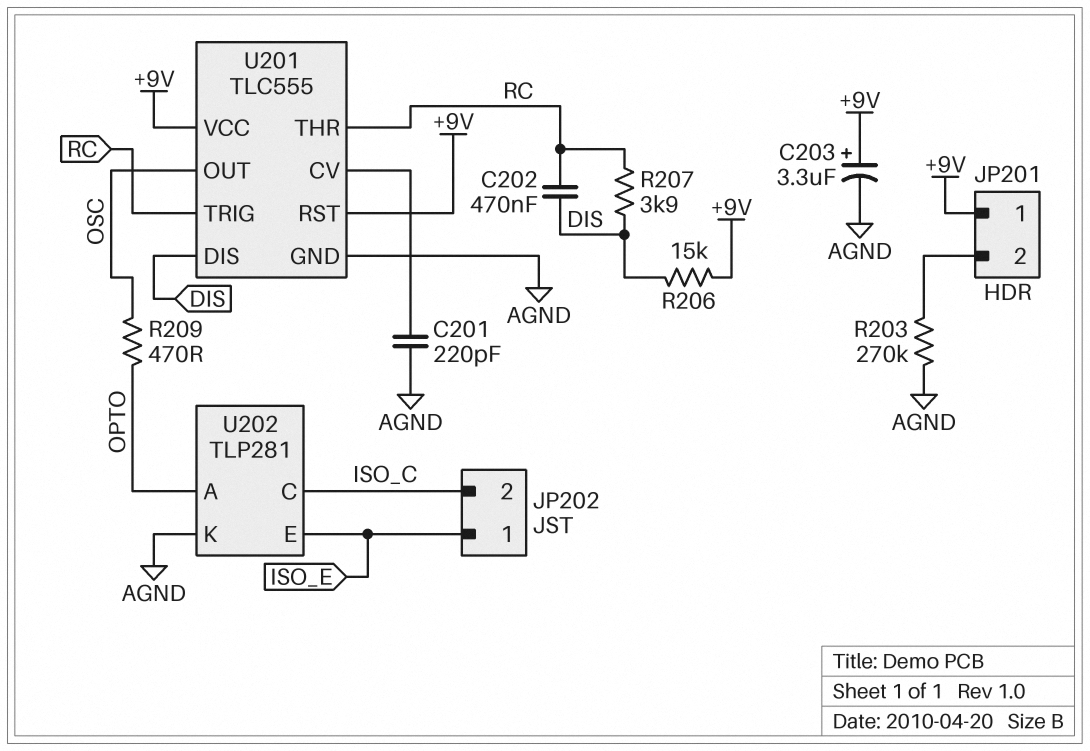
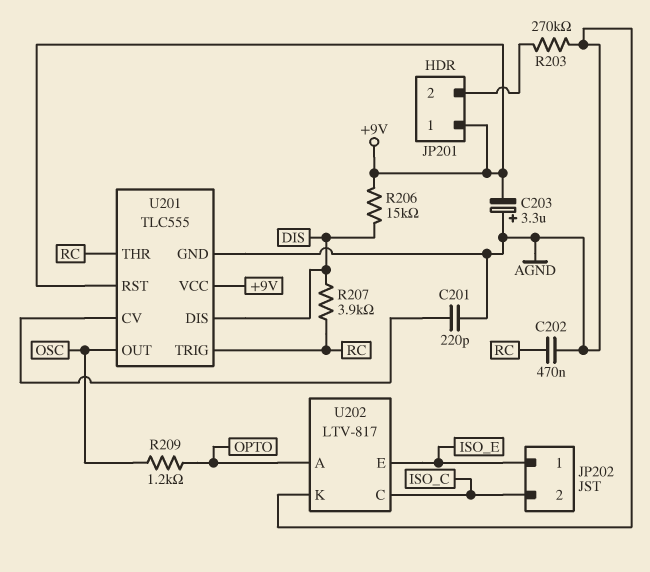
C202: 470nF (DIS, RC) -> 470nF (AGND, RC)
C203: 3.3uF (plus +9V, minus AGND) -> 3.3uF (plus AGND, minus +9V)
R209: 470 (OPTO, OSC) -> 1.2k (OPTO, OSC)
U202: TLP281 -> LTV-817

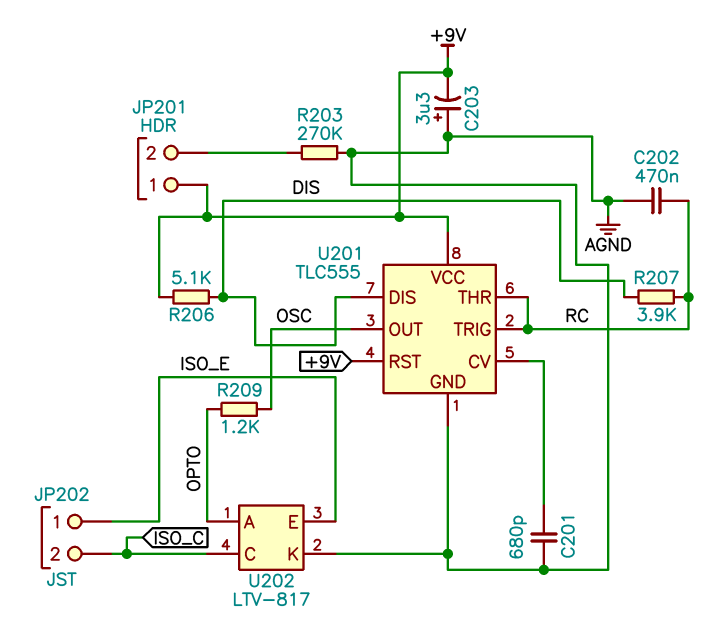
C201: 220pF (AGND, U201/CV) -> 680pF (AGND, U201/CV)
R206: 15k (+9V, DIS) -> 5.1k (+9V, DIS)

